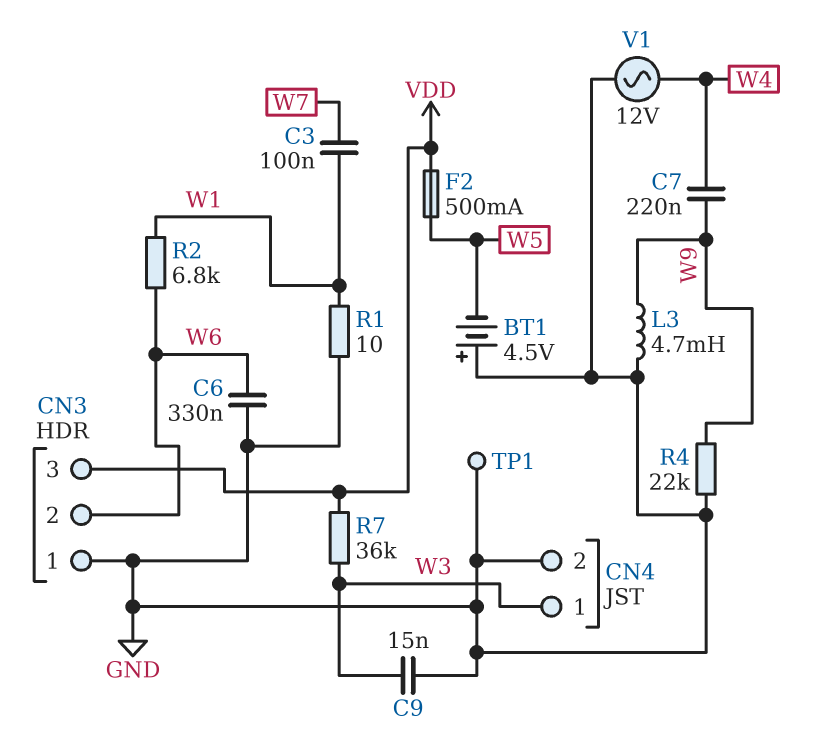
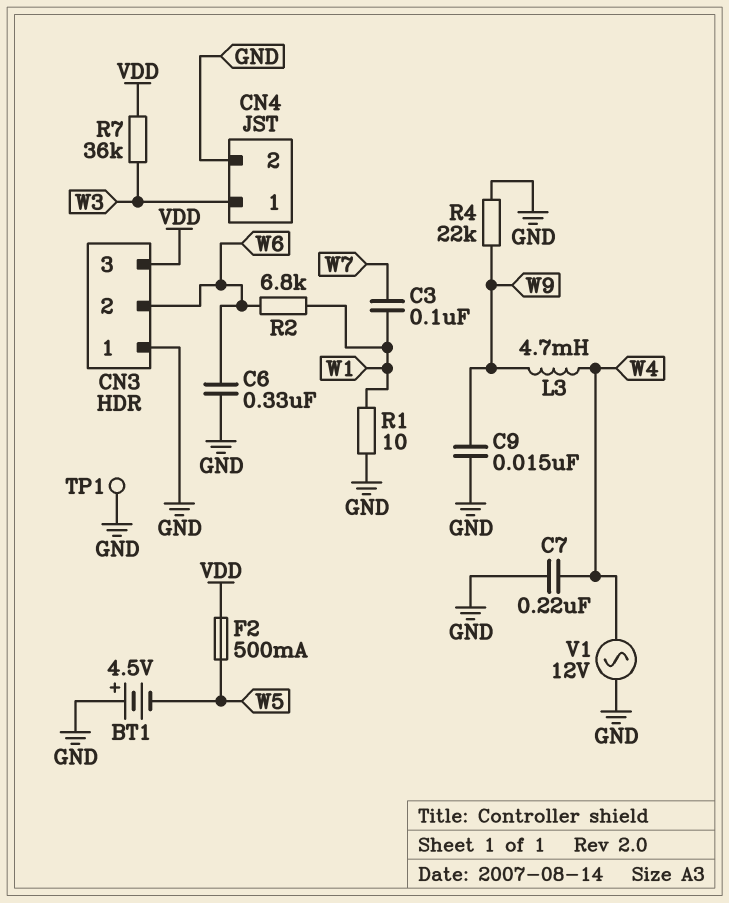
C7: 220nF (W4, W9) -> 220nF (GND, W4)
C9: 15nF (GND, W3) -> 15nF (GND, W9)
L3: 4.7mH (GND, W9) -> 4.7mH (W4, W9)

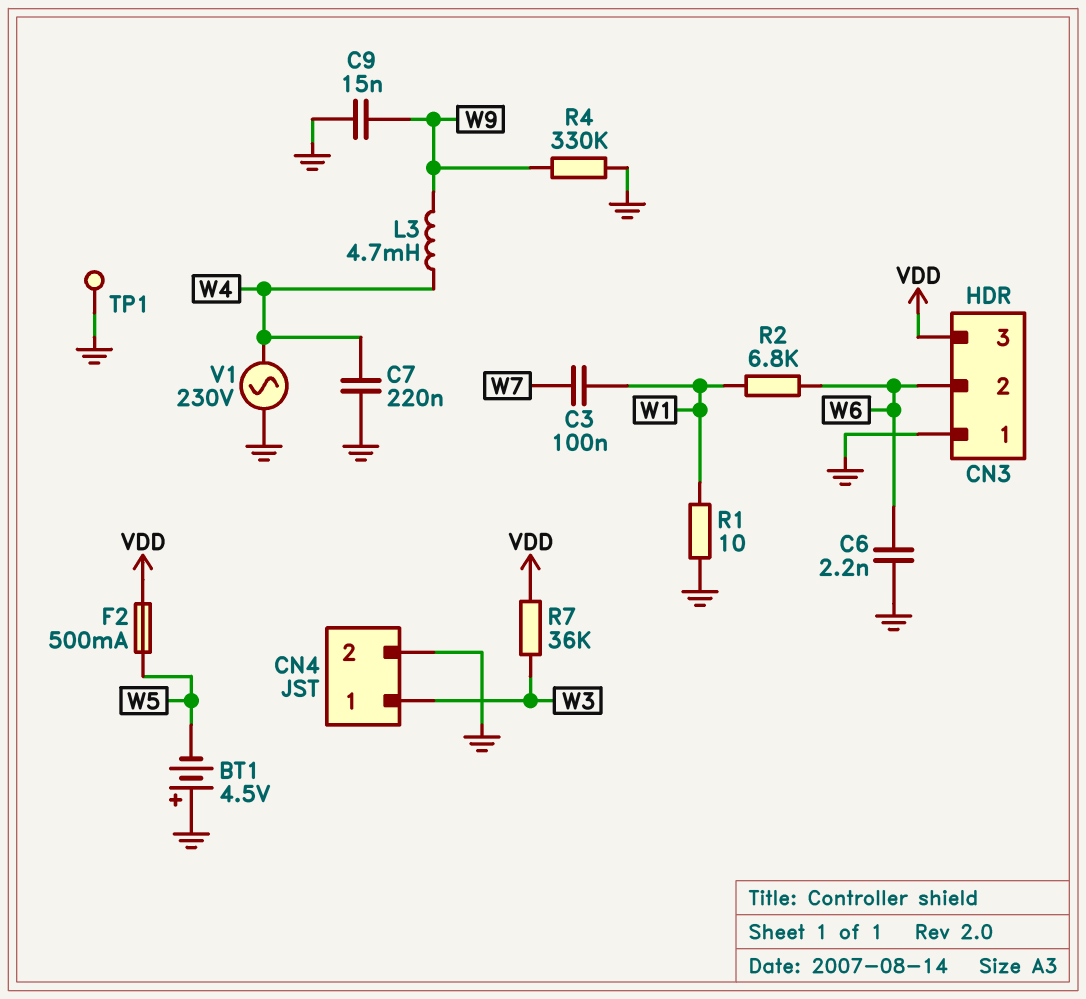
C6: 330nF (GND, W6) -> 2.2nF (GND, W6)
R4: 22k (GND, W9) -> 330k (GND, W9)
V1: AC 12V (GND, W4) -> AC 230V (GND, W4)

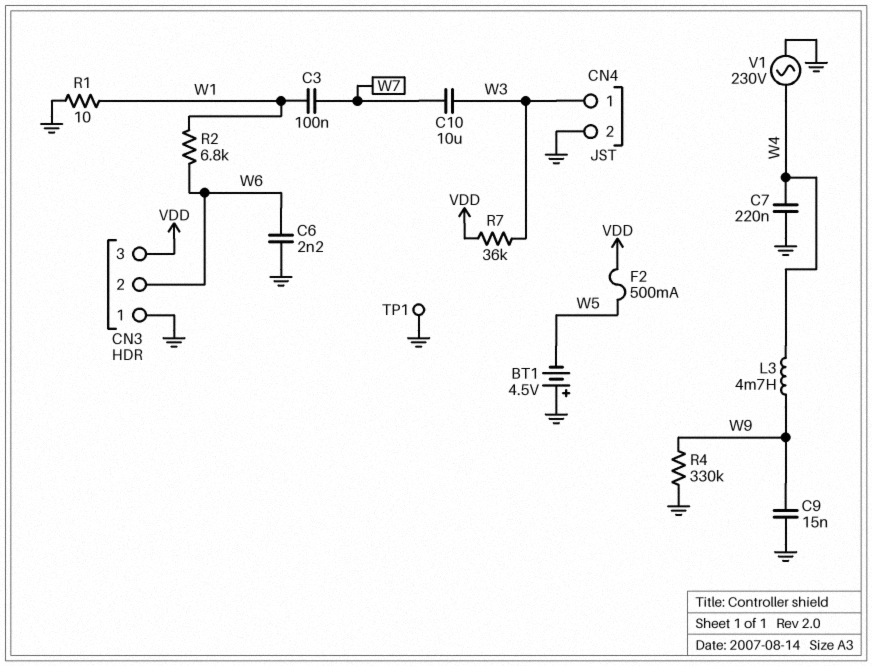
C10: none -> 10uF (W3, W7)

